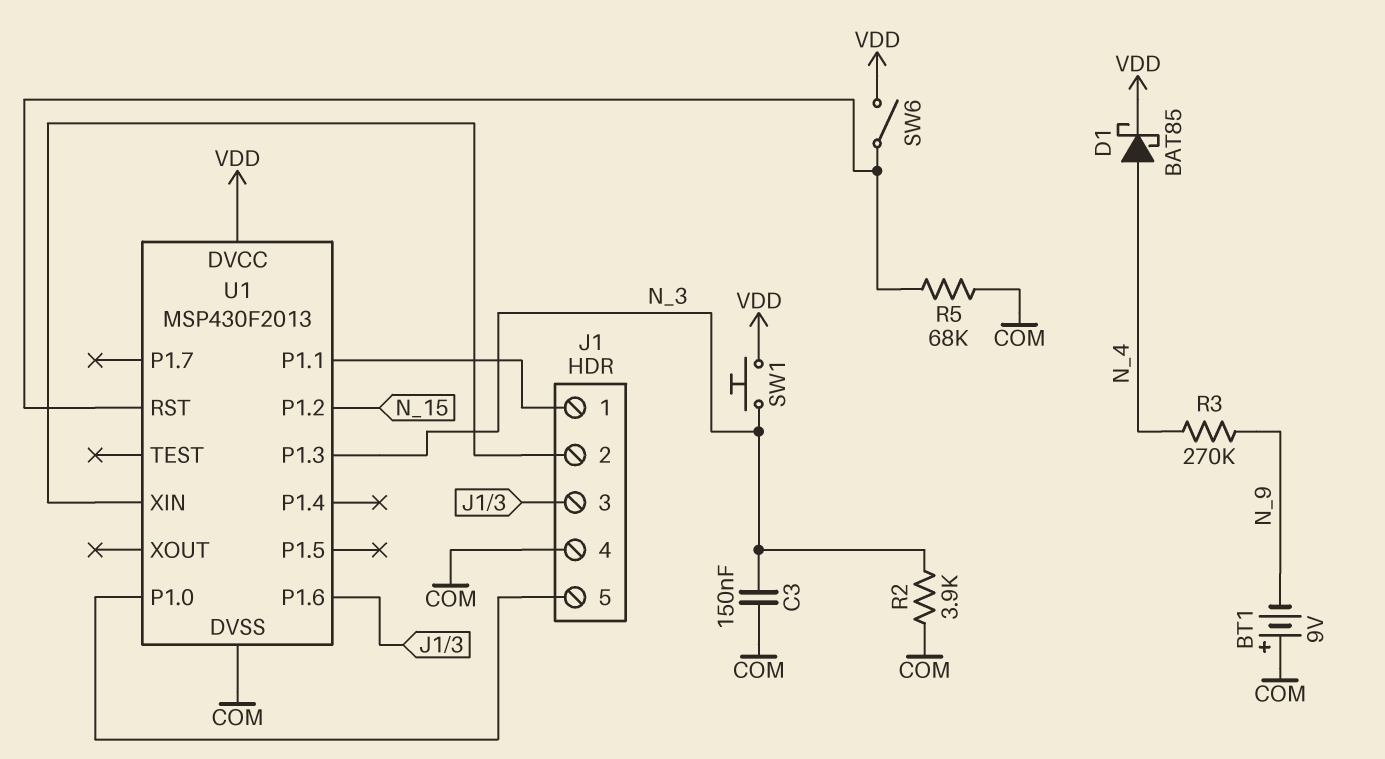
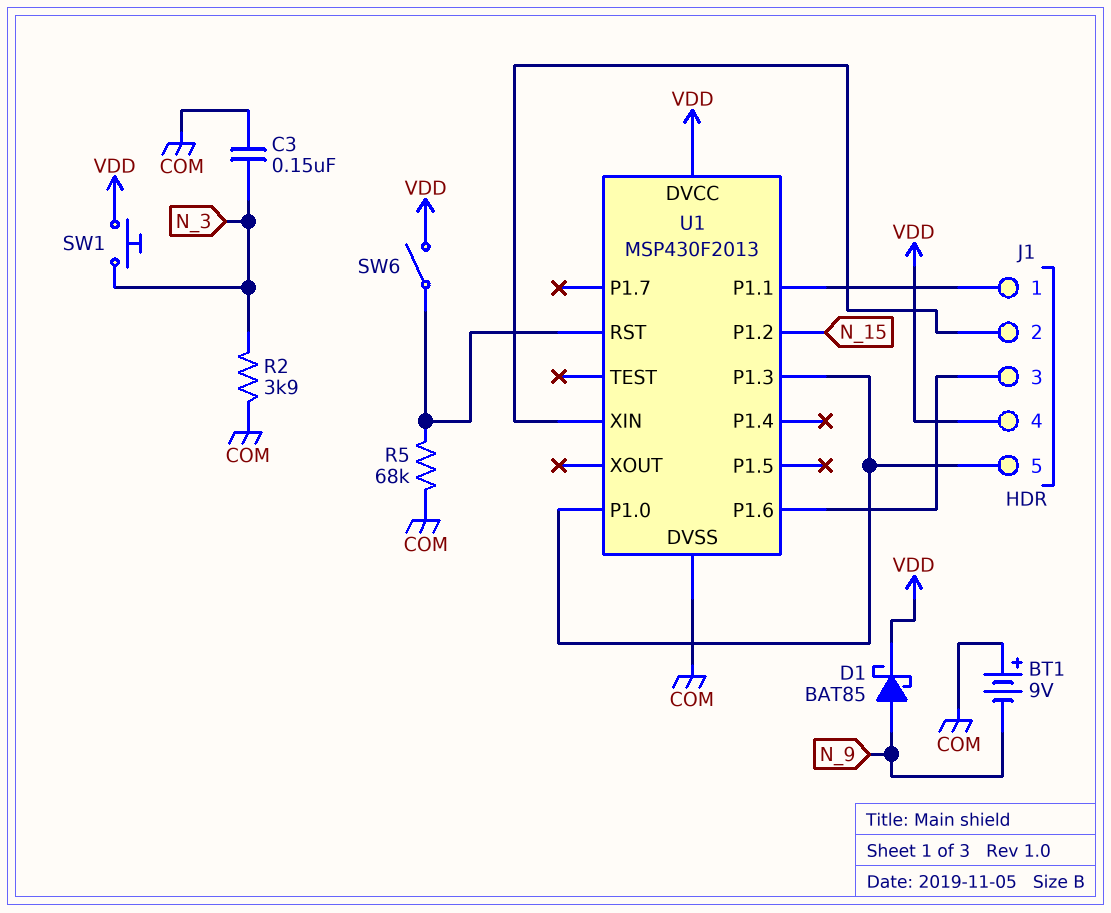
D1: schottky BAT85 (A N_4, K VDD) -> schottky BAT85 (A N_9, K VDD)
J1 pin 4: COM -> VDD
R3: 270k (N_4, N_9) -> none
U1 pin P1.3: N_3 -> J1/5

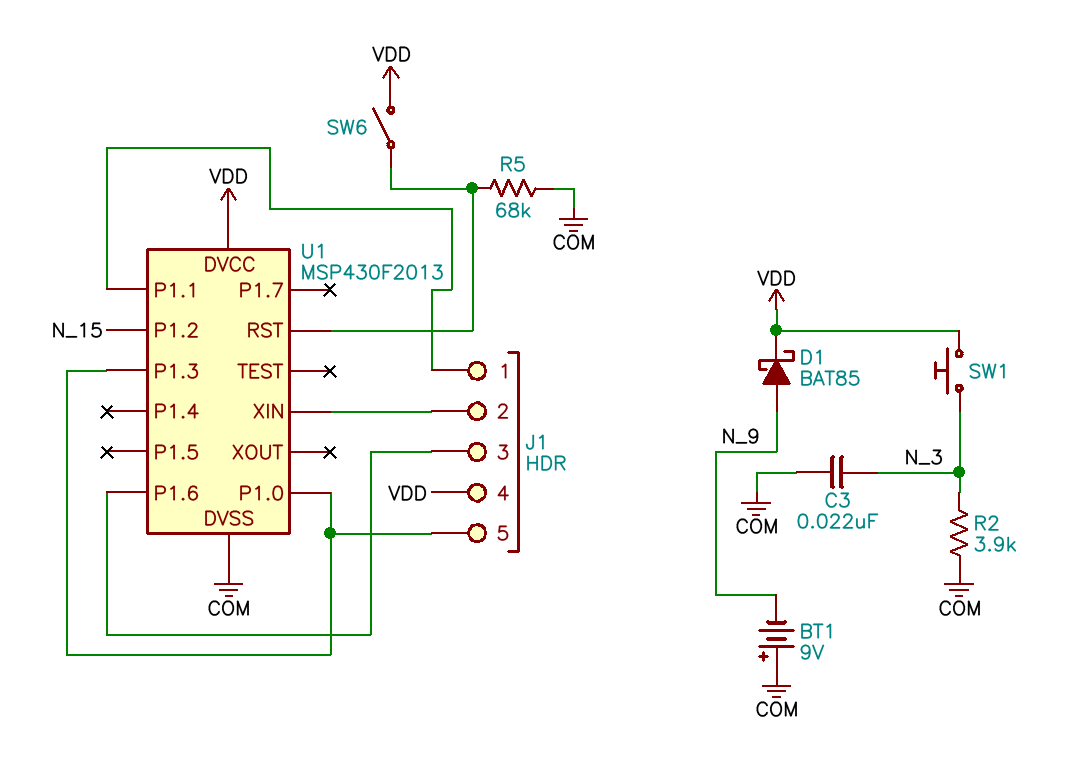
C3: 150nF (COM, N_3) -> 22nF (COM, N_3)

